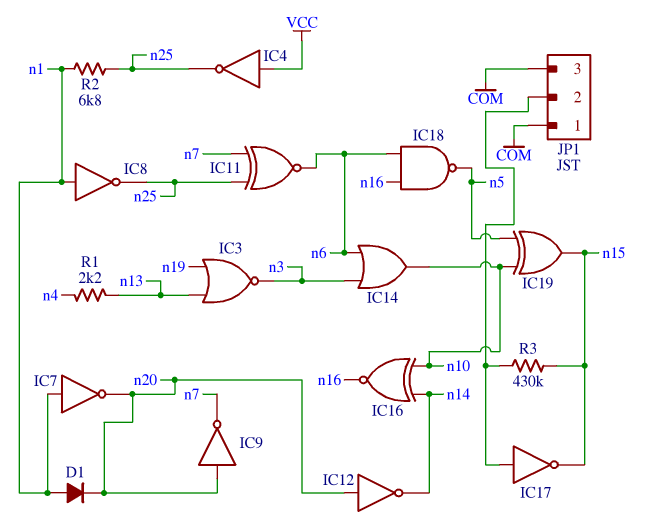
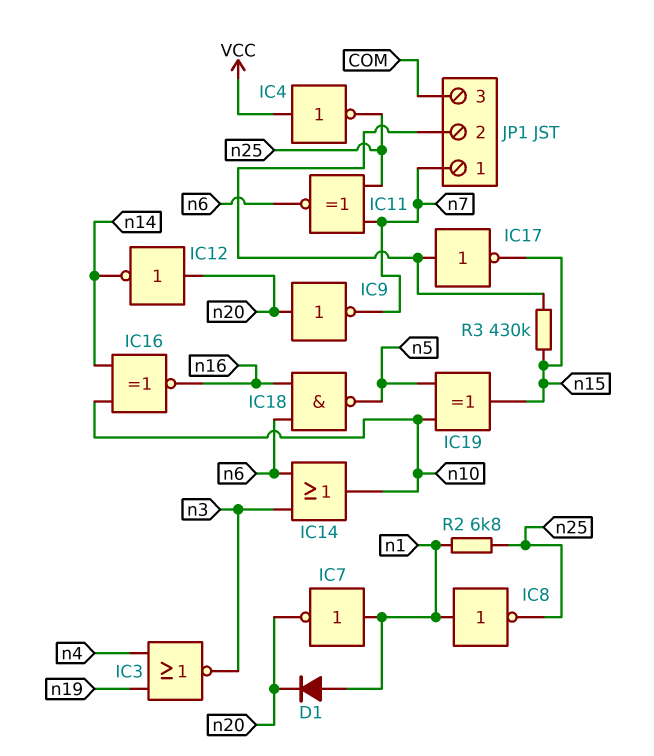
IC3: NOR (in n13, in n19, out n3) -> NOR (in n4, in n19, out n3)
JP1 pin 1: COM -> n7
R1: 2.2k (n4, n13) -> none

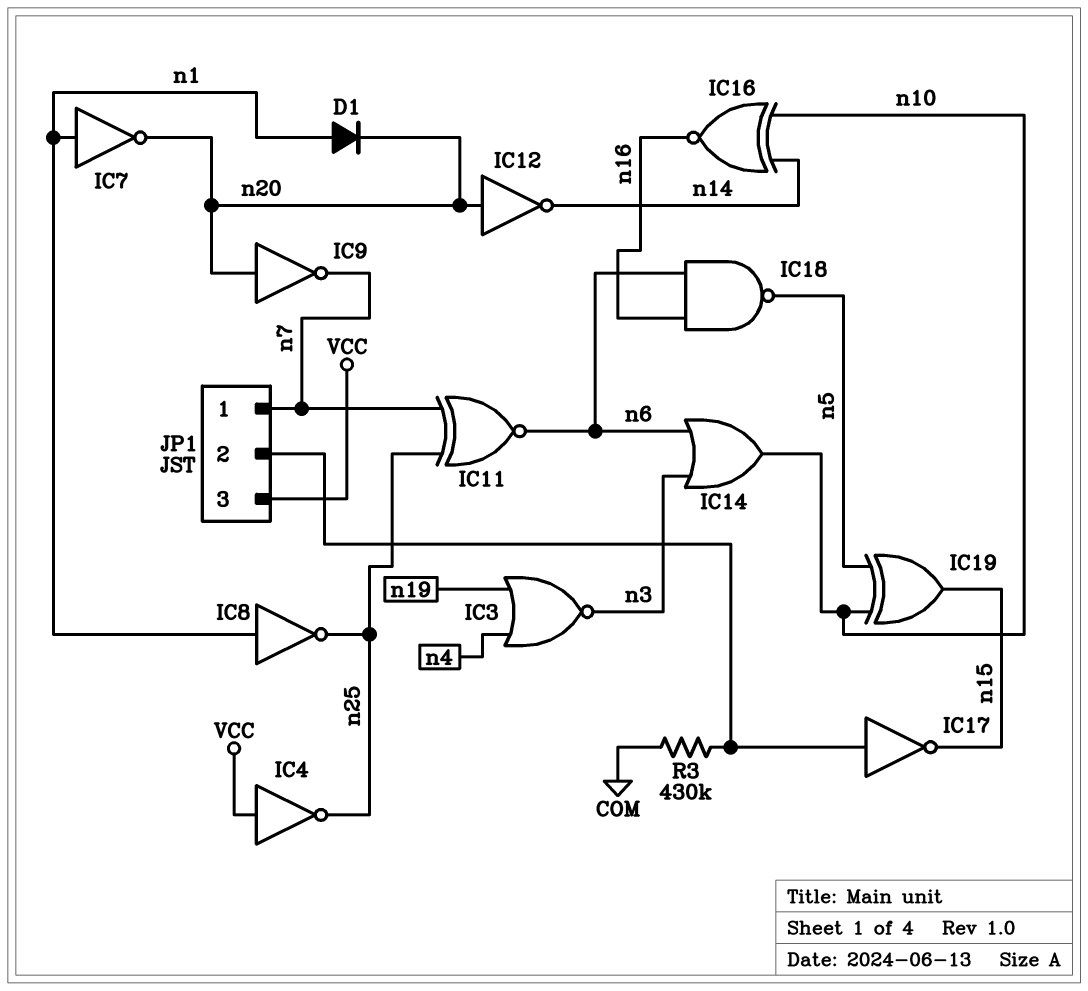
JP1 pin 3: COM -> VCC
R2: 6.8k (n1, n25) -> none
R3: 430k (JP1/2, n15) -> 430k (COM, JP1/2)

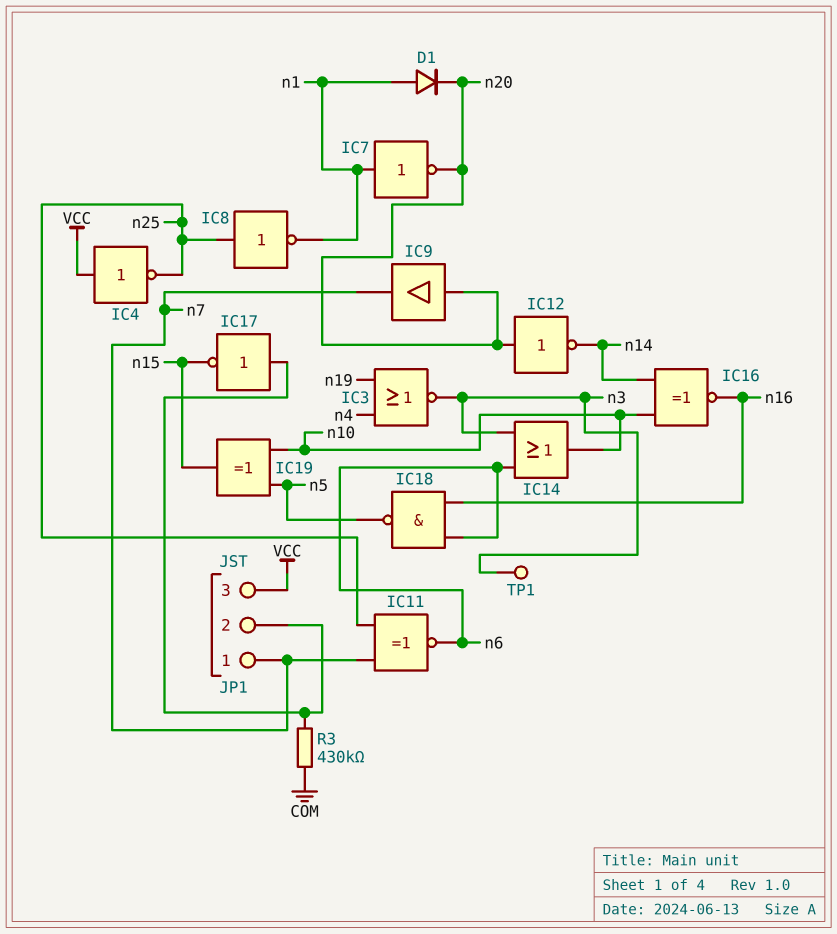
IC8: NOT (in n1, out n25) -> NOT (in n25, out n1)
IC9: NOT (in n20, out n7) -> buffer (in n20, out n7)
TP1: none -> test point (n3)

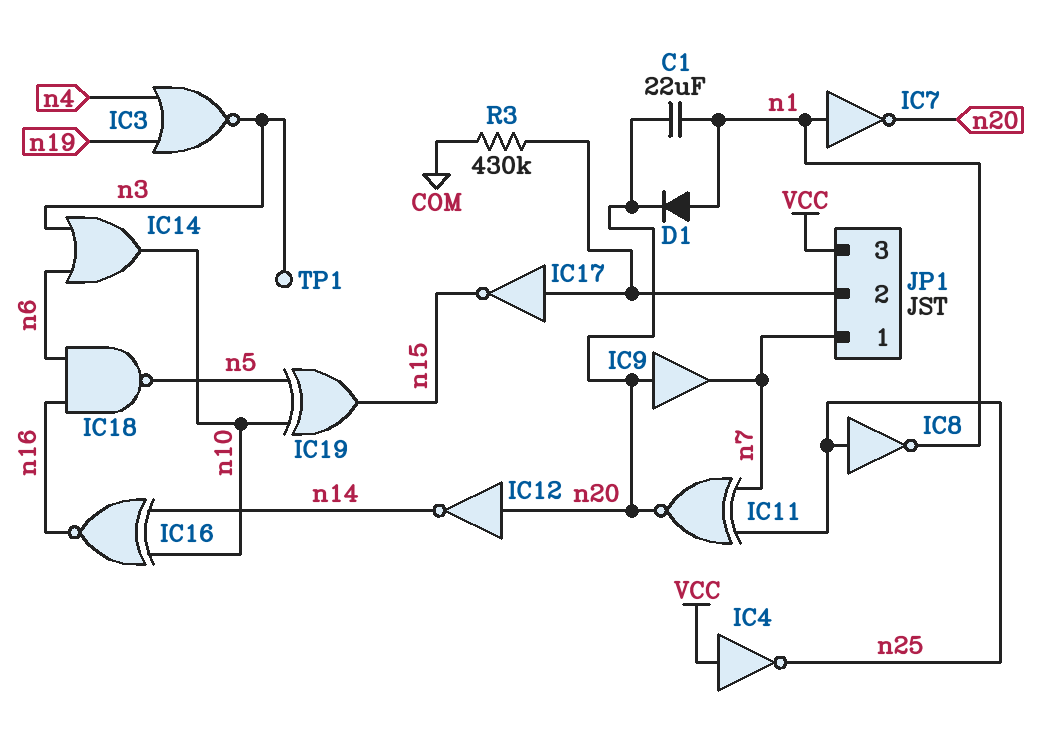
C1: none -> 22uF (n1, n20)
IC11: XNOR (in n7, in n25, out n6) -> XNOR (in n7, in n25, out n20)

